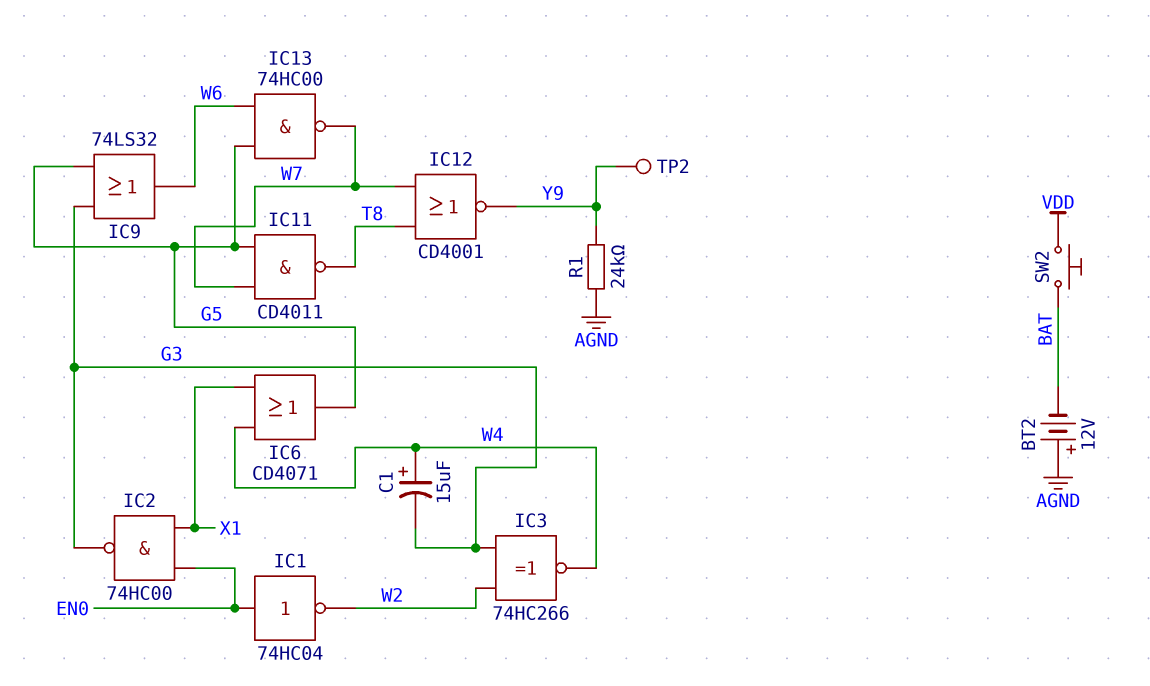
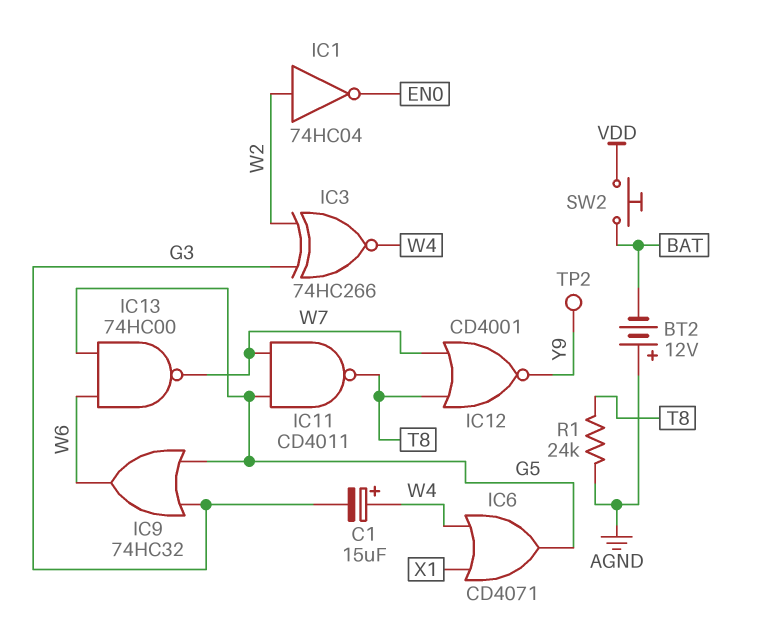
IC1: NOT 74HC04 (in EN0, out W2) -> NOT 74HC04 (in W2, out EN0)
IC2: NAND 74HC00 (in EN0, in X1, out G3) -> none
IC9: OR 74LS32 (in G3, in G5, out W6) -> OR 74HC32 (in G3, in G5, out W6)
R1: 24k (AGND, Y9) -> 24k (AGND, T8)

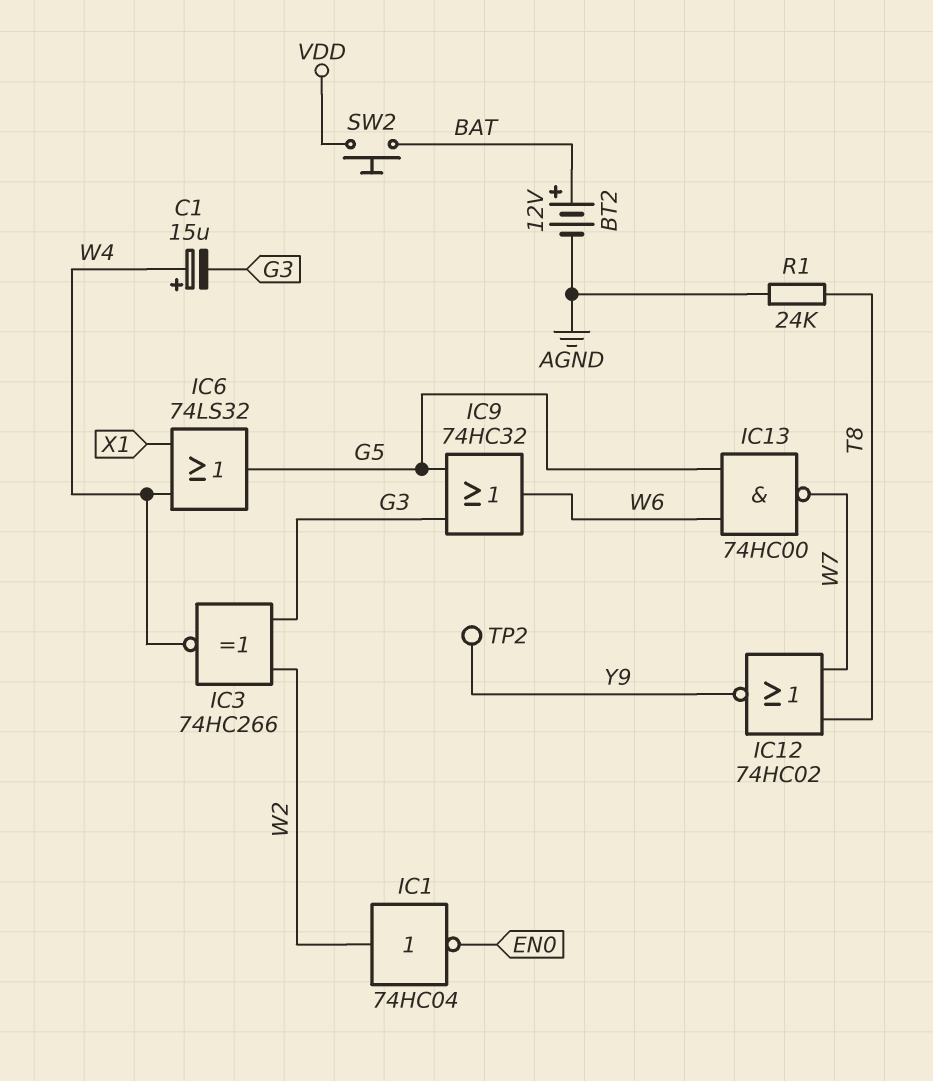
BT2: 12V (plus AGND, minus BAT) -> 12V (plus BAT, minus AGND)
IC6: OR CD4071 (in W4, in X1, out G5) -> OR 74LS32 (in W4, in X1, out G5)
IC11: NAND CD4011 (in G5, in W7, out T8) -> none
IC12: NOR CD4001 (in T8, in W7, out Y9) -> NOR 74HC02 (in T8, in W7, out Y9)

